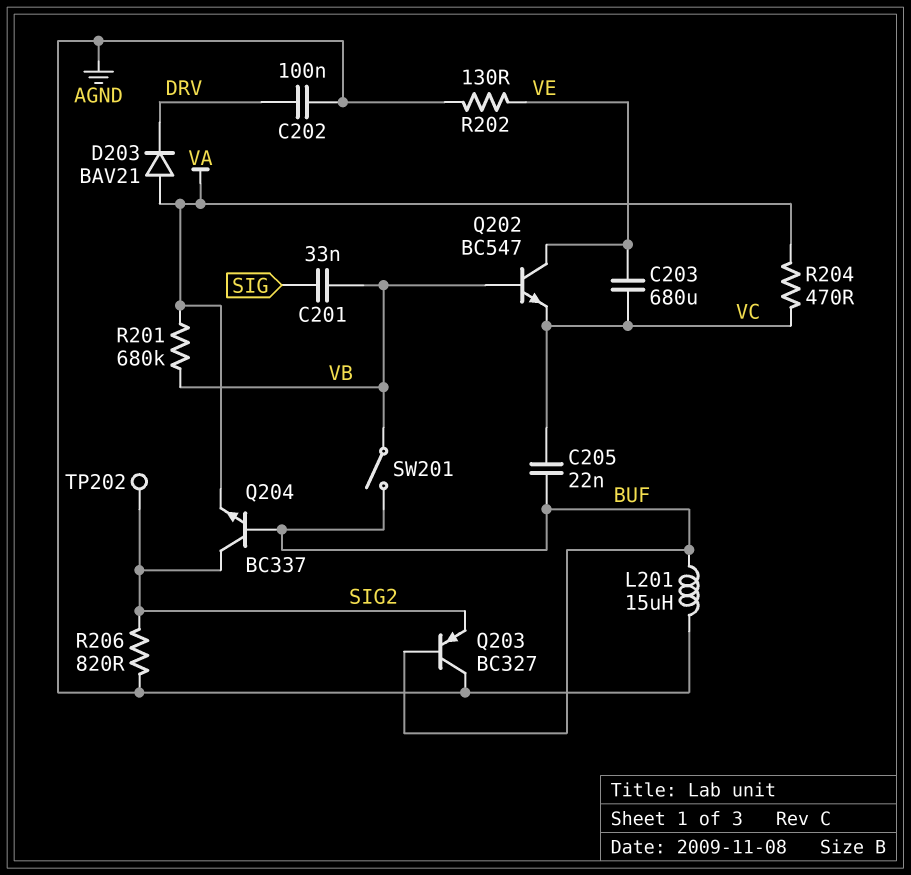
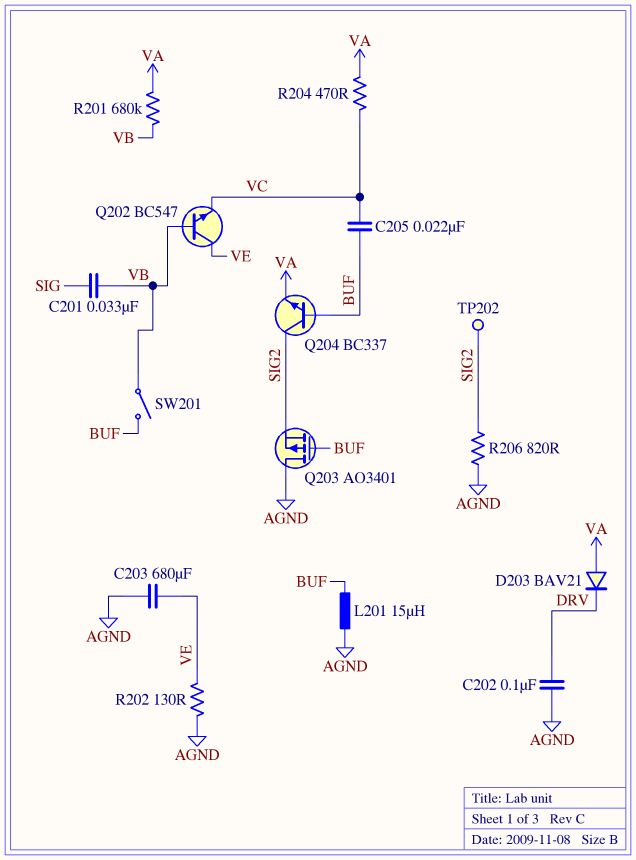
C203: 680uF (VC, VE) -> 680uF (AGND, VE)
Q203: PNP BC327 (B BUF, C AGND, E SIG2) -> PMOS AO3401 (G BUF, D AGND, S SIG2)

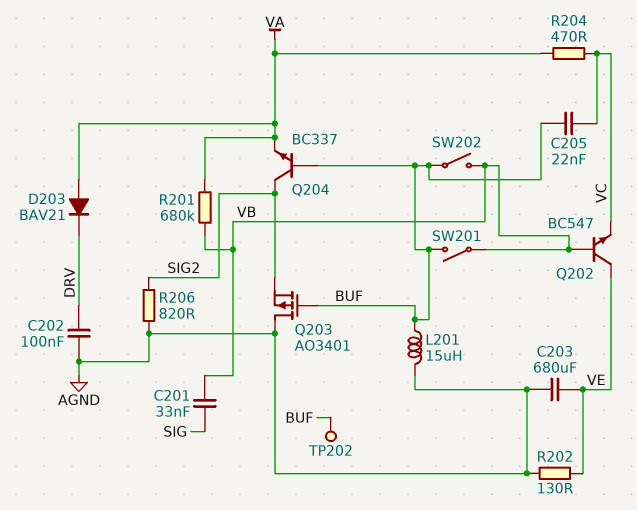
SW202: none -> switch (BUF, VB)
TP202: test point (SIG2) -> test point (BUF)

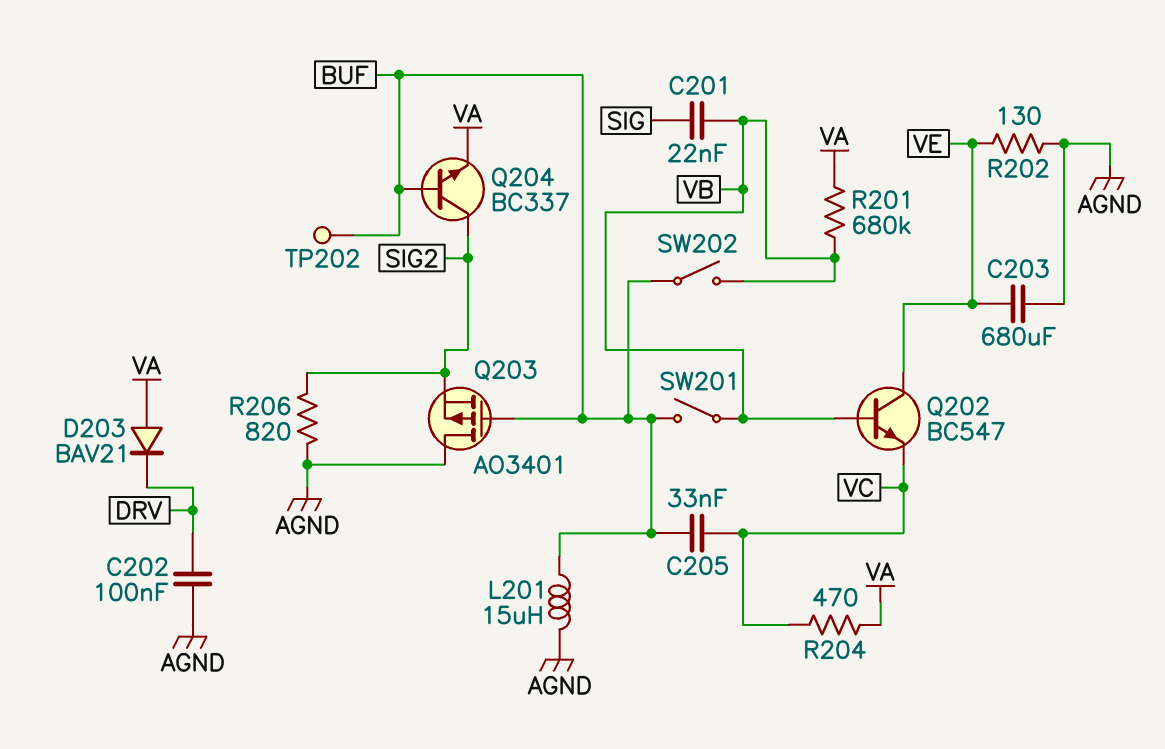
C201: 33nF (SIG, VB) -> 22nF (SIG, VB)
C205: 22nF (BUF, VC) -> 33nF (BUF, VC)

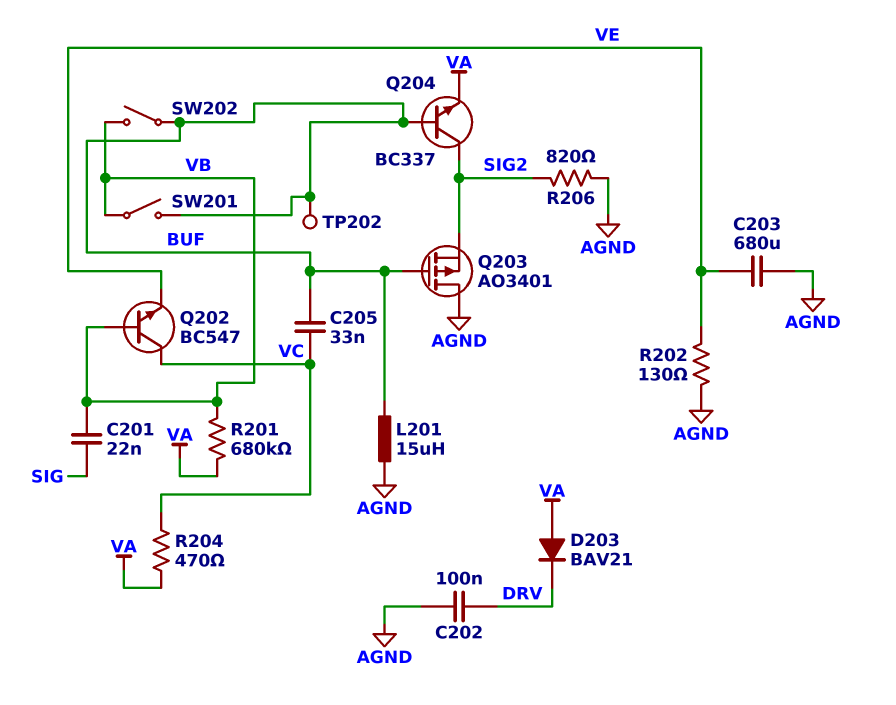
Q202: NPN BC547 (B VB, C VE, E VC) -> NPN BC547 (B VB, C VC, E VE)

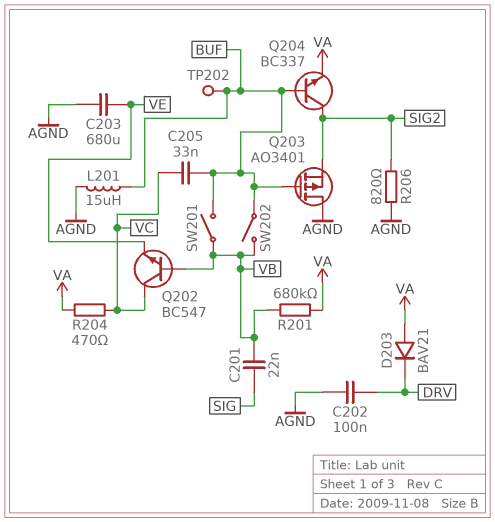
R202: 130 (AGND, VE) -> none

